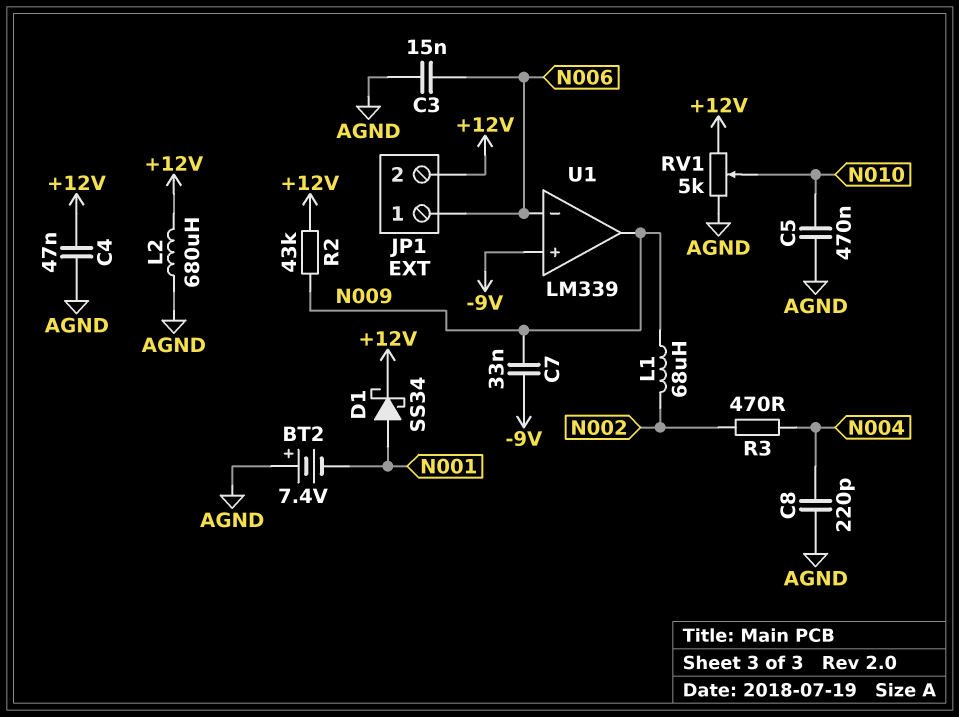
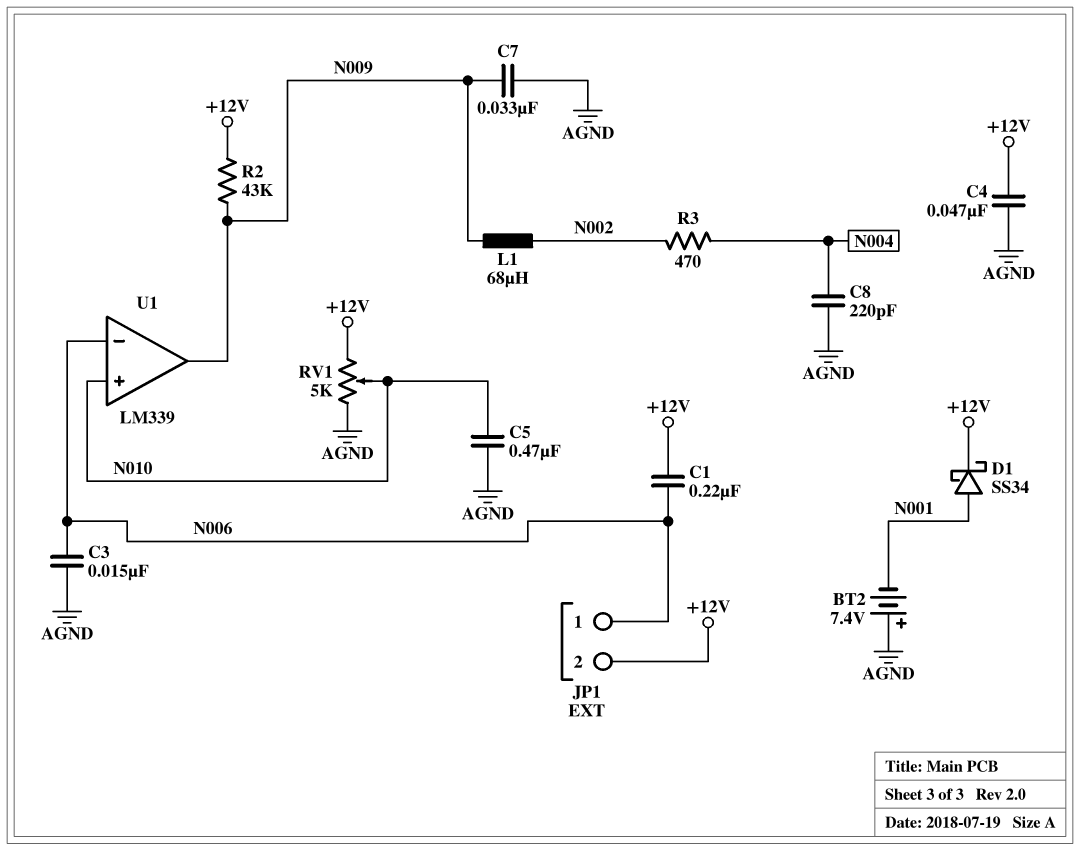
C1: none -> 220nF (+12V, N006)
C7: 33nF (-9V, N009) -> 33nF (AGND, N009)
L2: 680uH (+12V, AGND) -> none
U1 pin in+: -9V -> N010

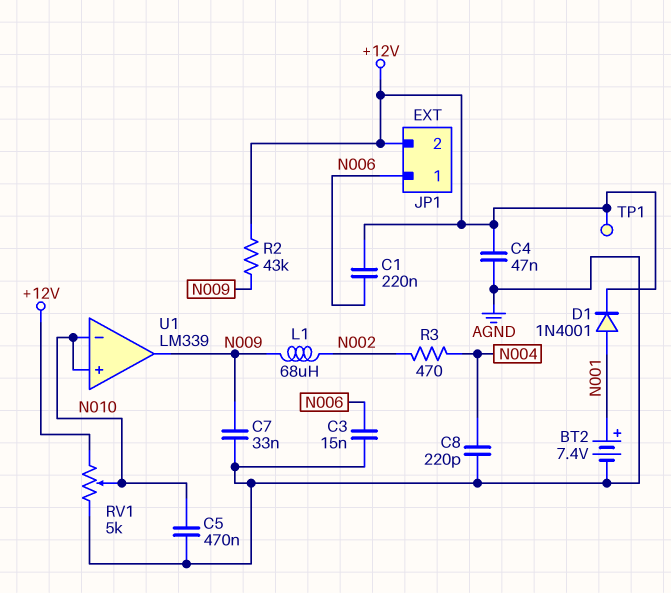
BT2: 7.4V (plus AGND, minus N001) -> 7.4V (plus N001, minus AGND)
D1: schottky SS34 (A N001, K +12V) -> diode 1N4001 (A N001, K +12V)
TP1: none -> test point (+12V)
U1 pin in-: N006 -> N010

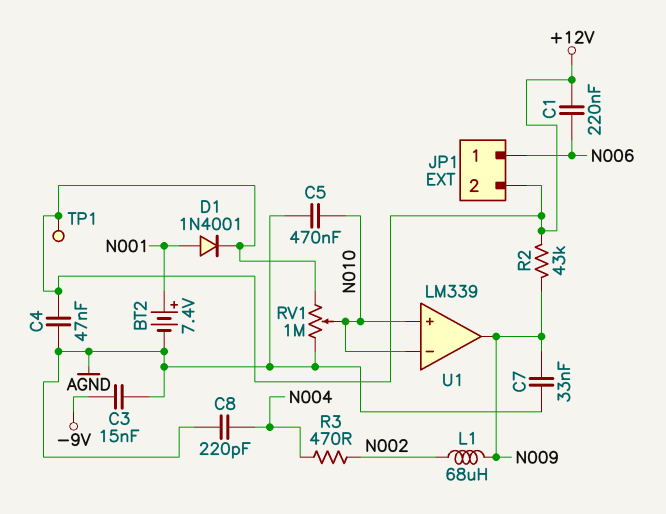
C3: 15nF (AGND, N006) -> 15nF (-9V, AGND)
RV1: 5k (+12V, AGND, wiper N010) -> 1M (+12V, AGND, wiper N010)

